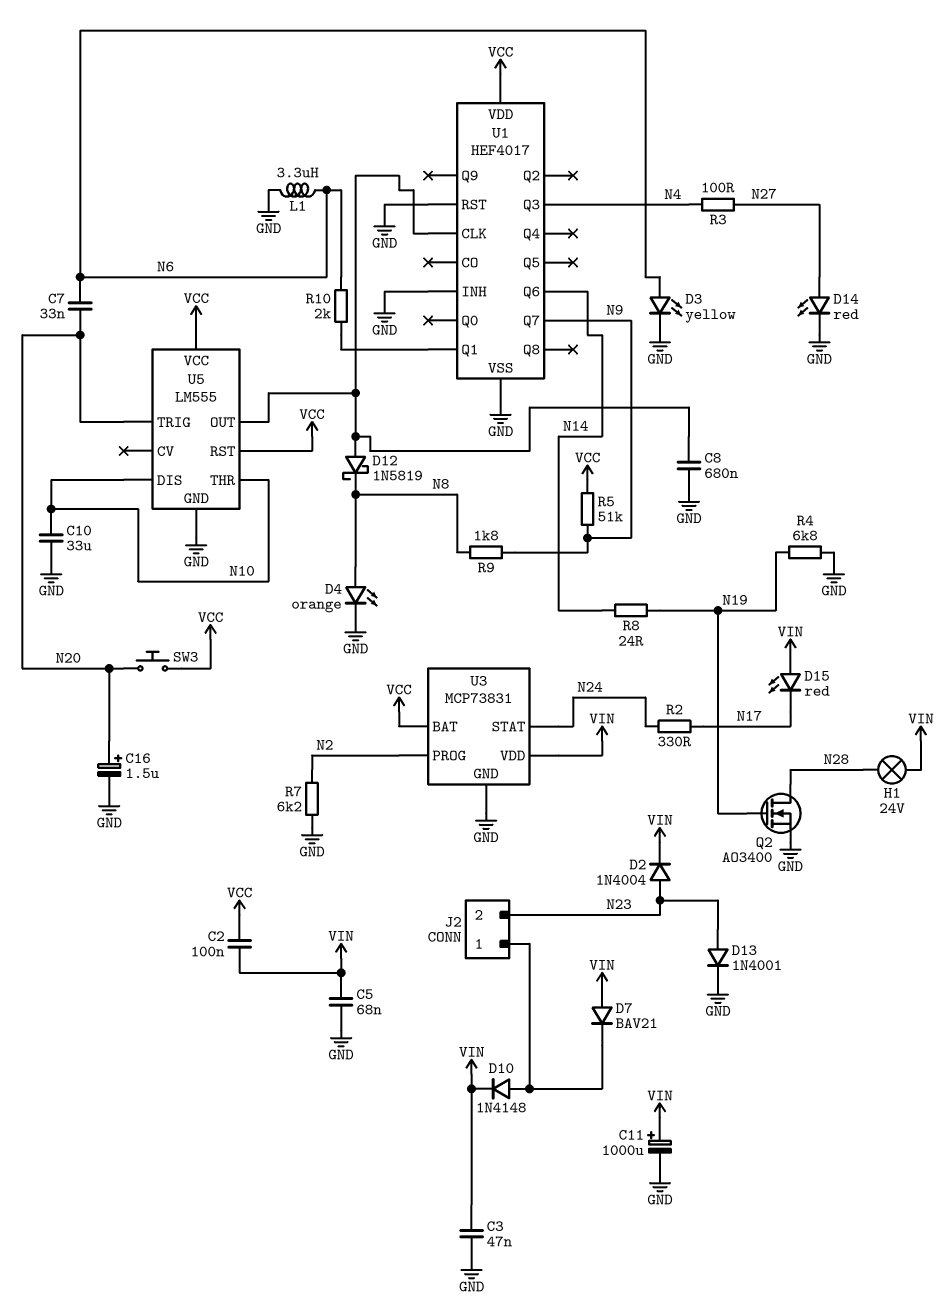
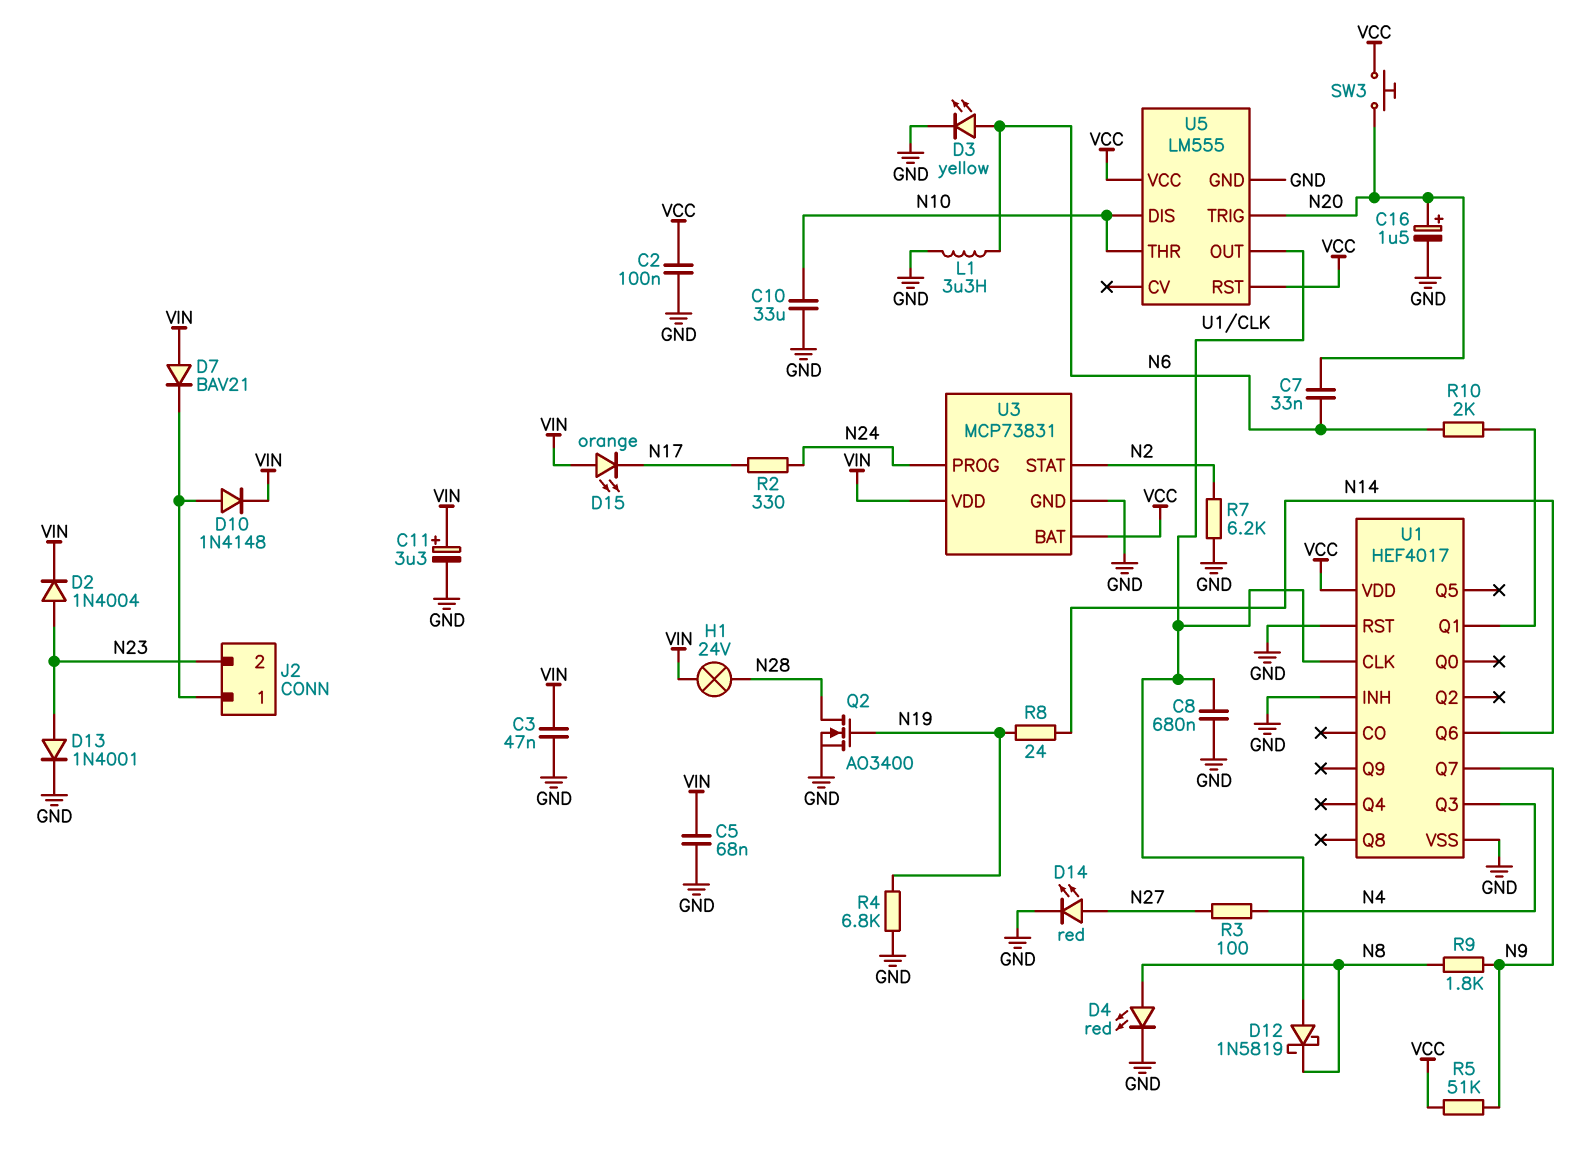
C2: 100nF (VCC, VIN) -> 100nF (GND, VCC)
C11: 1000uF (plus VIN, minus GND) -> 3.3uF (plus VIN, minus GND)
D4: LED orange (A N8, K GND) -> LED red (A N8, K GND)
D15: LED red (A VIN, K N17) -> LED orange (A VIN, K N17)
U3 pin PROG: N2 -> N24
U3 pin STAT: N24 -> N2

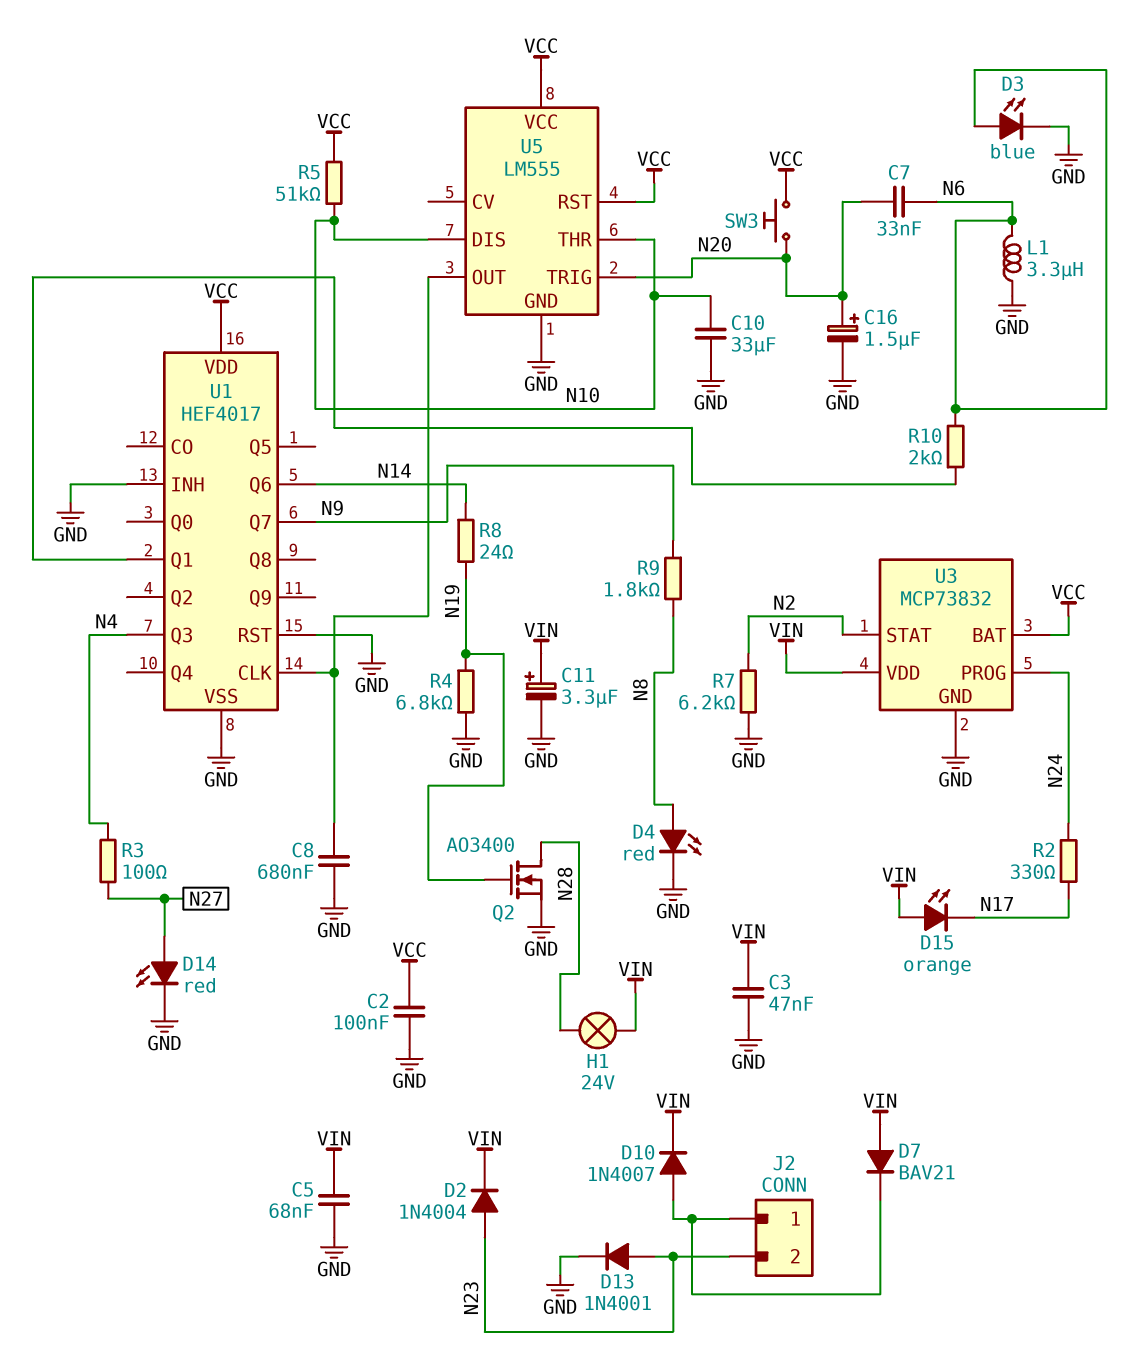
D3: LED yellow (A N6, K GND) -> LED blue (A N6, K GND)
D10: diode 1N4148 (A J2/1, K VIN) -> diode 1N4007 (A J2/1, K VIN)
D12: schottky 1N5819 (A U1/CLK, K N8) -> none
R5: 51k (N9, VCC) -> 51k (N10, VCC)
U3: MCP73831 -> MCP73832

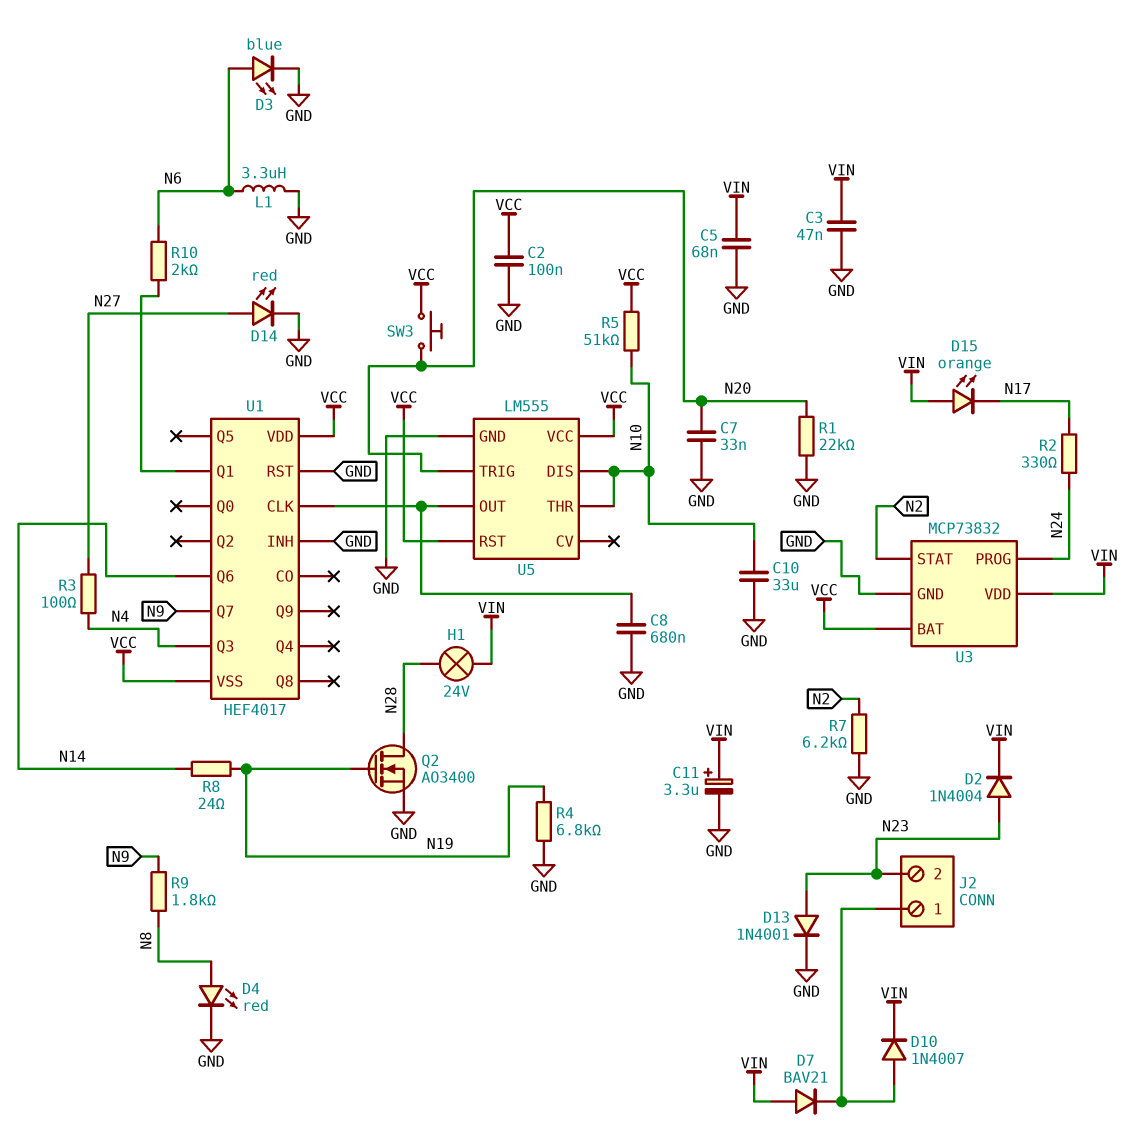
C7: 33nF (N6, N20) -> 33nF (GND, N20)
C16: 1.5uF (plus N20, minus GND) -> none
R1: none -> 22k (GND, N20)
U1 pin VSS: GND -> VCC

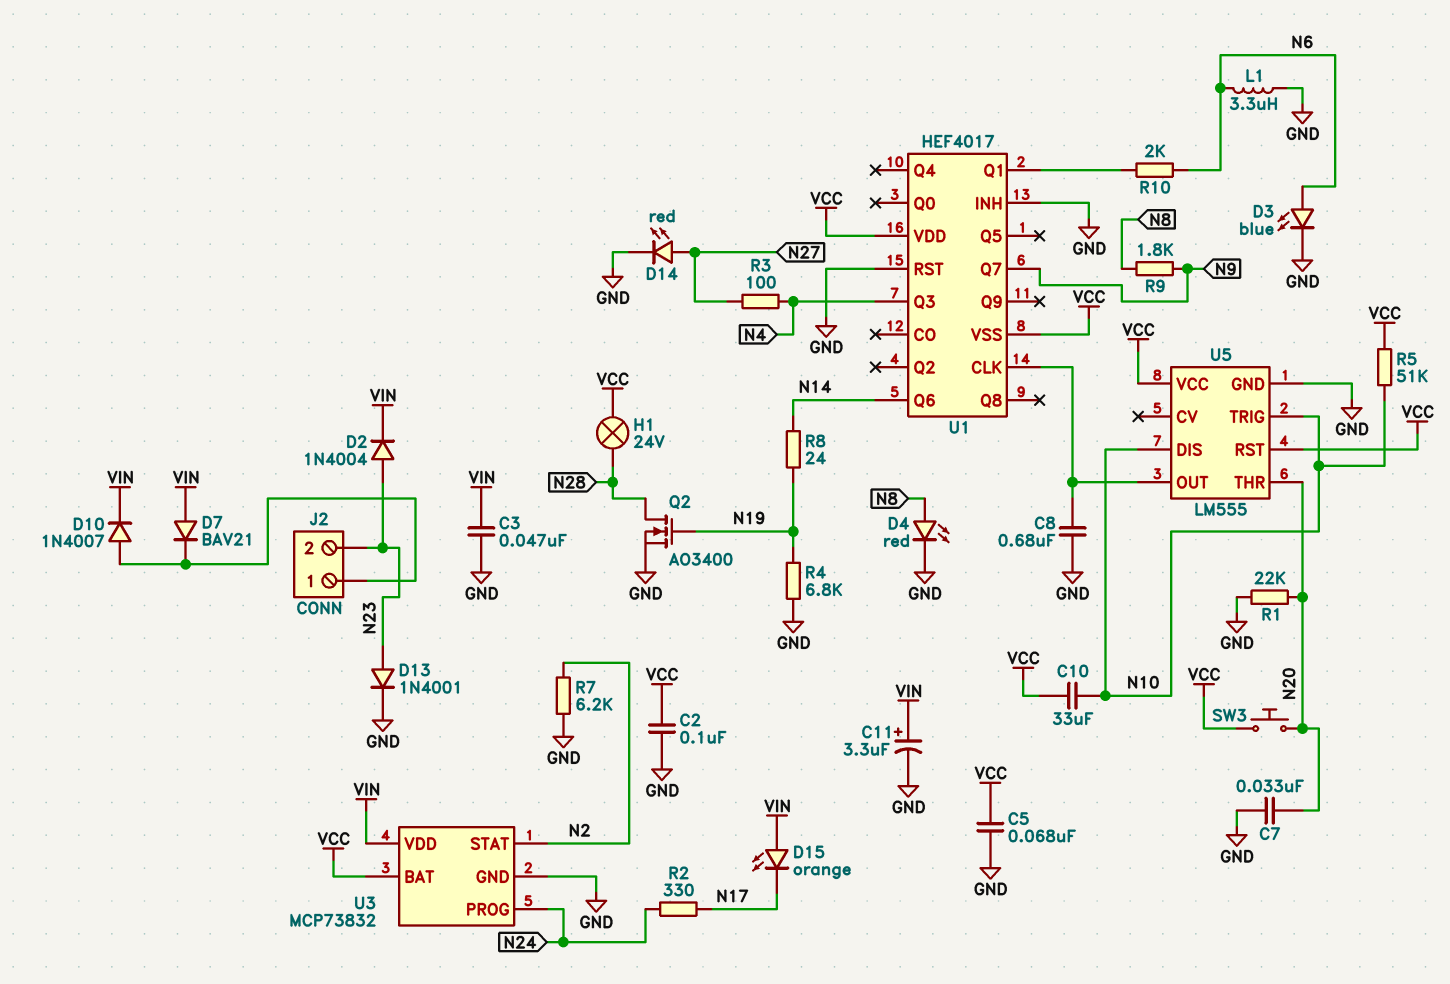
C5: 68nF (GND, VIN) -> 68nF (GND, VCC)
C10: 33uF (GND, N10) -> 33uF (N10, VCC)
H1: lamp 24V (N28, VIN) -> lamp 24V (N28, VCC)
U5 pin THR: N10 -> N20
U5 pin TRIG: N20 -> N10

